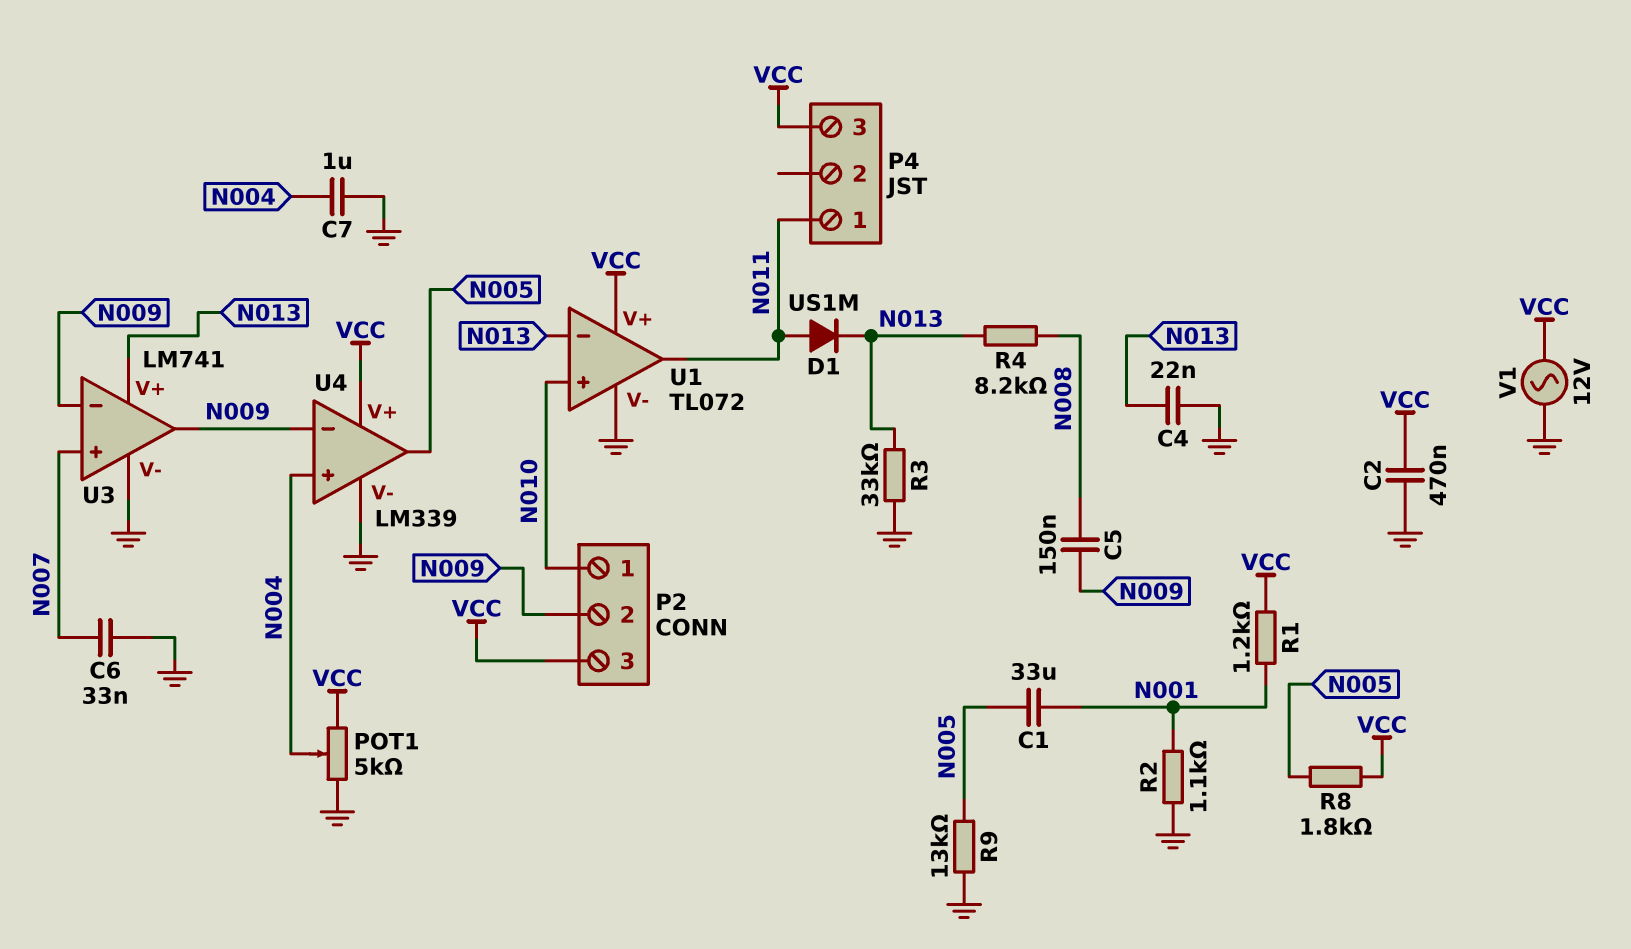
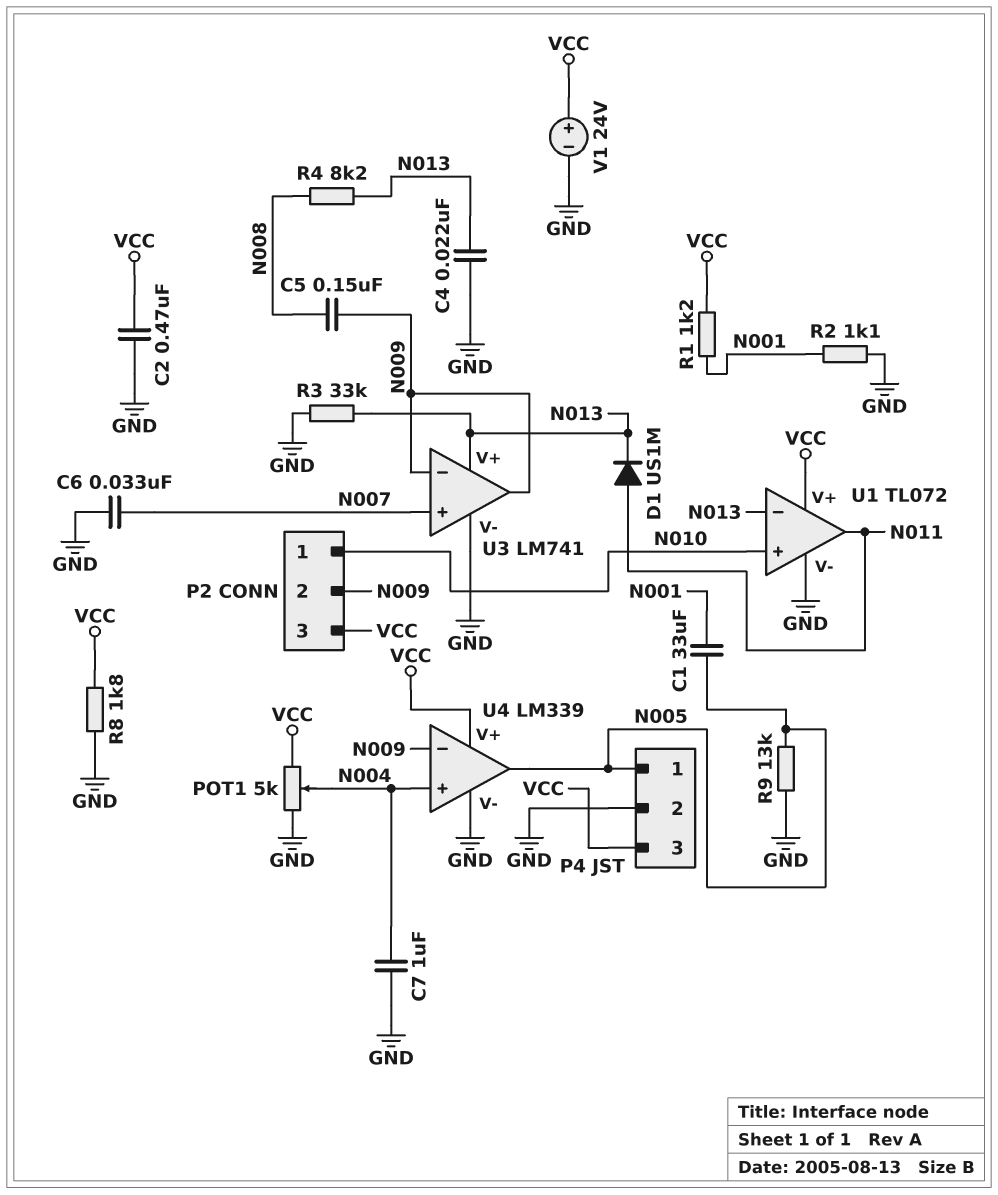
P4 pin 1: N011 -> N005
P4 pin 2: none -> GND
R8: 1.8k (N005, VCC) -> 1.8k (GND, VCC)
V1: AC 12V (GND, VCC) -> 24V (plus VCC, minus GND)

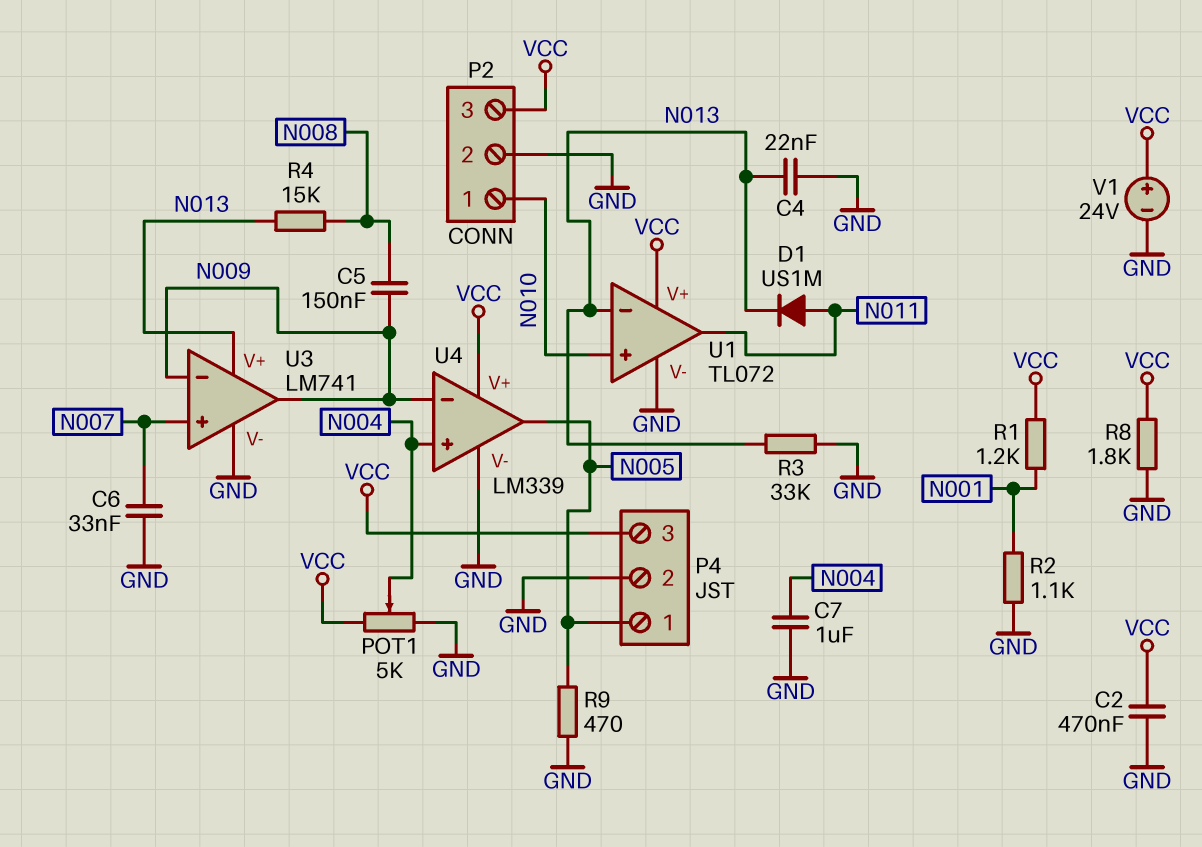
C1: 33uF (N001, N005) -> none
P2 pin 2: N009 -> GND
R4: 8.2k (N008, N013) -> 15k (N008, N013)
R9: 13k (GND, N005) -> 470 (GND, N005)

